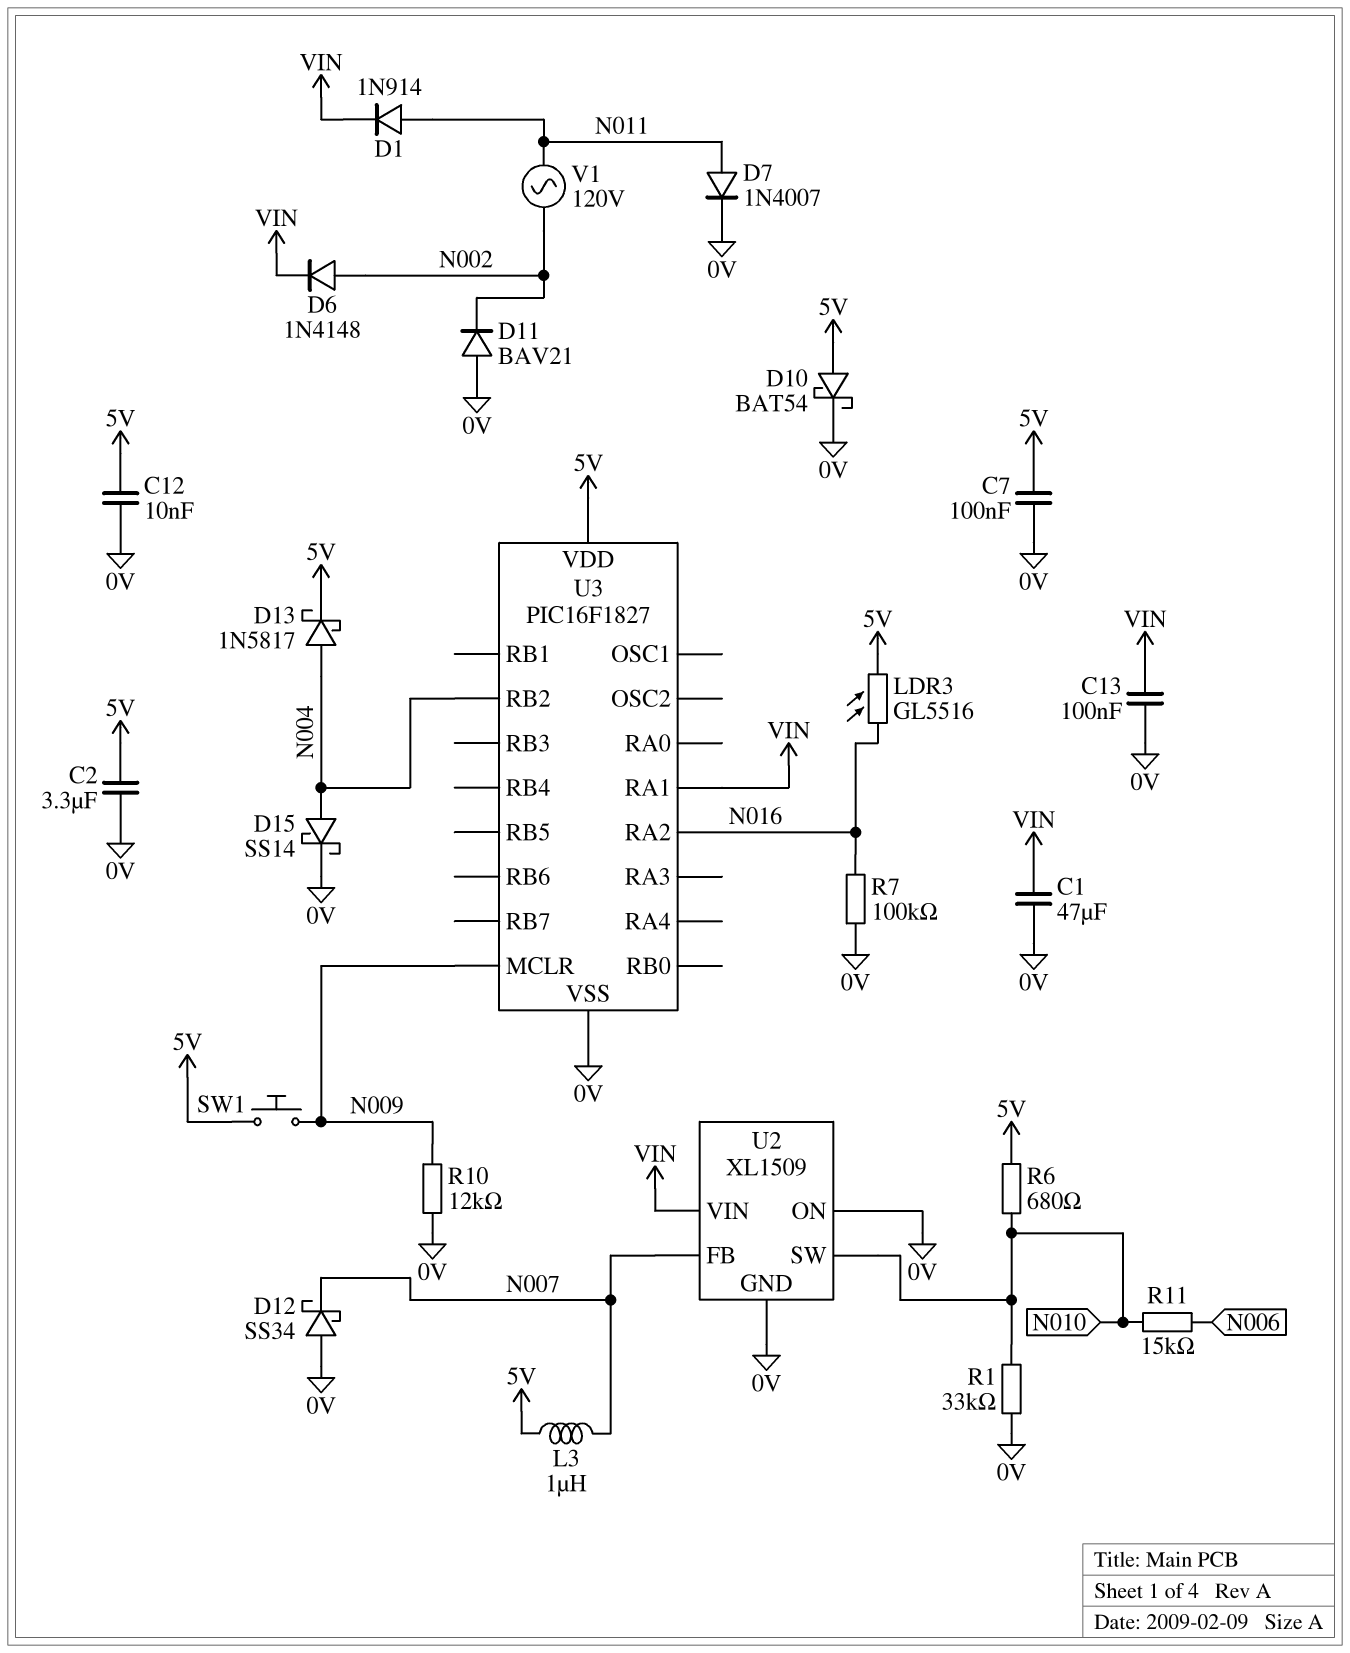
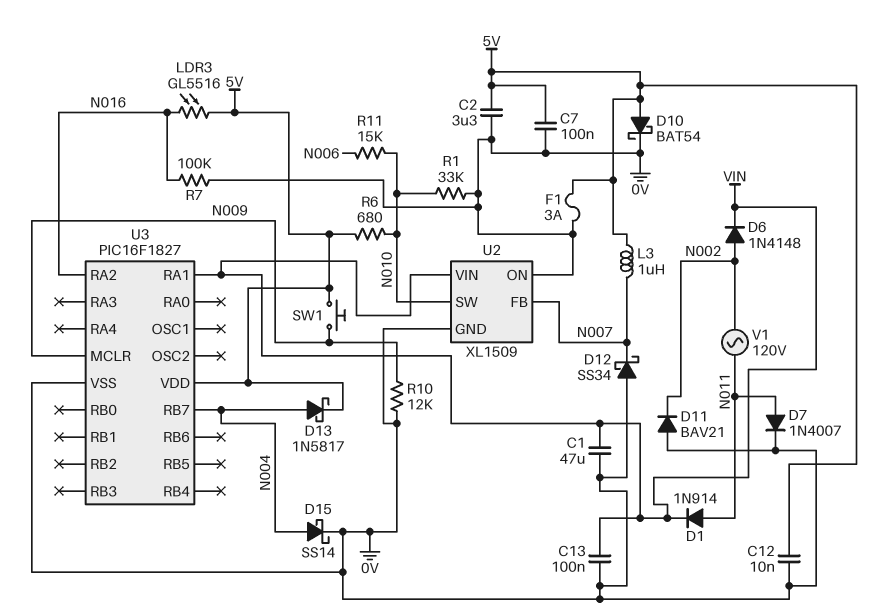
F1: none -> 3A (0V, 5V)
U3 pin RB2: N004 -> none
U3 pin RB7: none -> N004

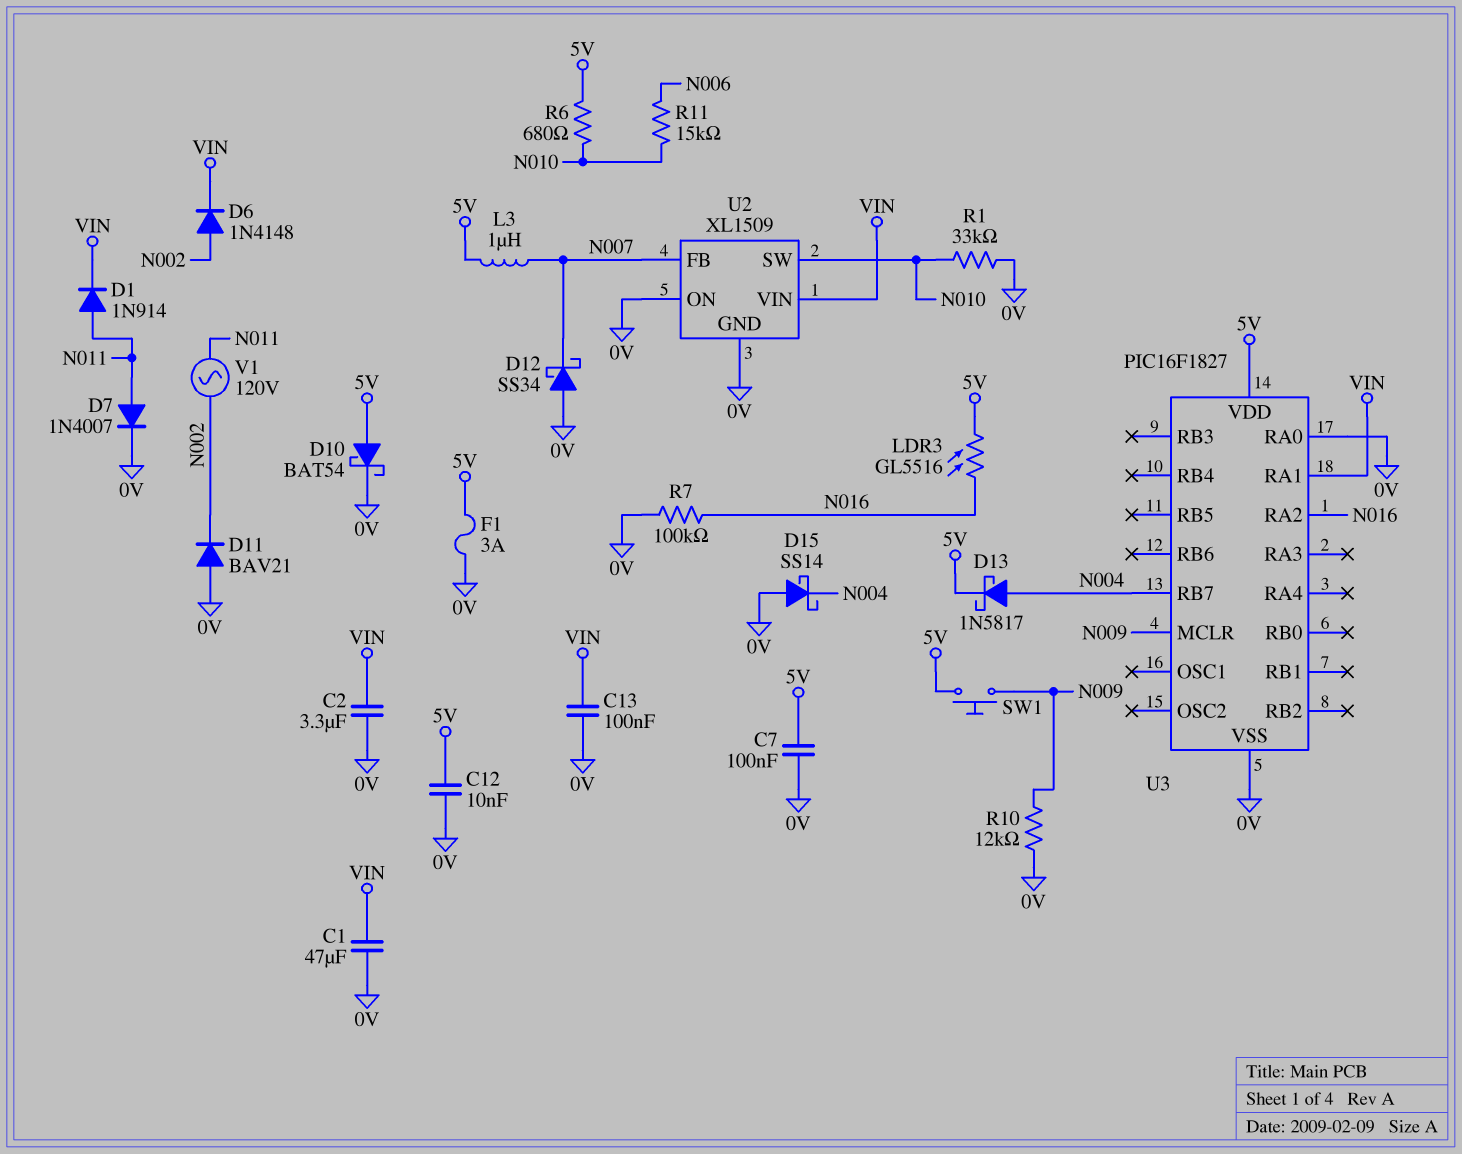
C2: 3.3uF (0V, 5V) -> 3.3uF (0V, VIN)
D15: schottky SS14 (A N004, K 0V) -> schottky SS14 (A 0V, K N004)
U3 pin RA0: none -> 0V

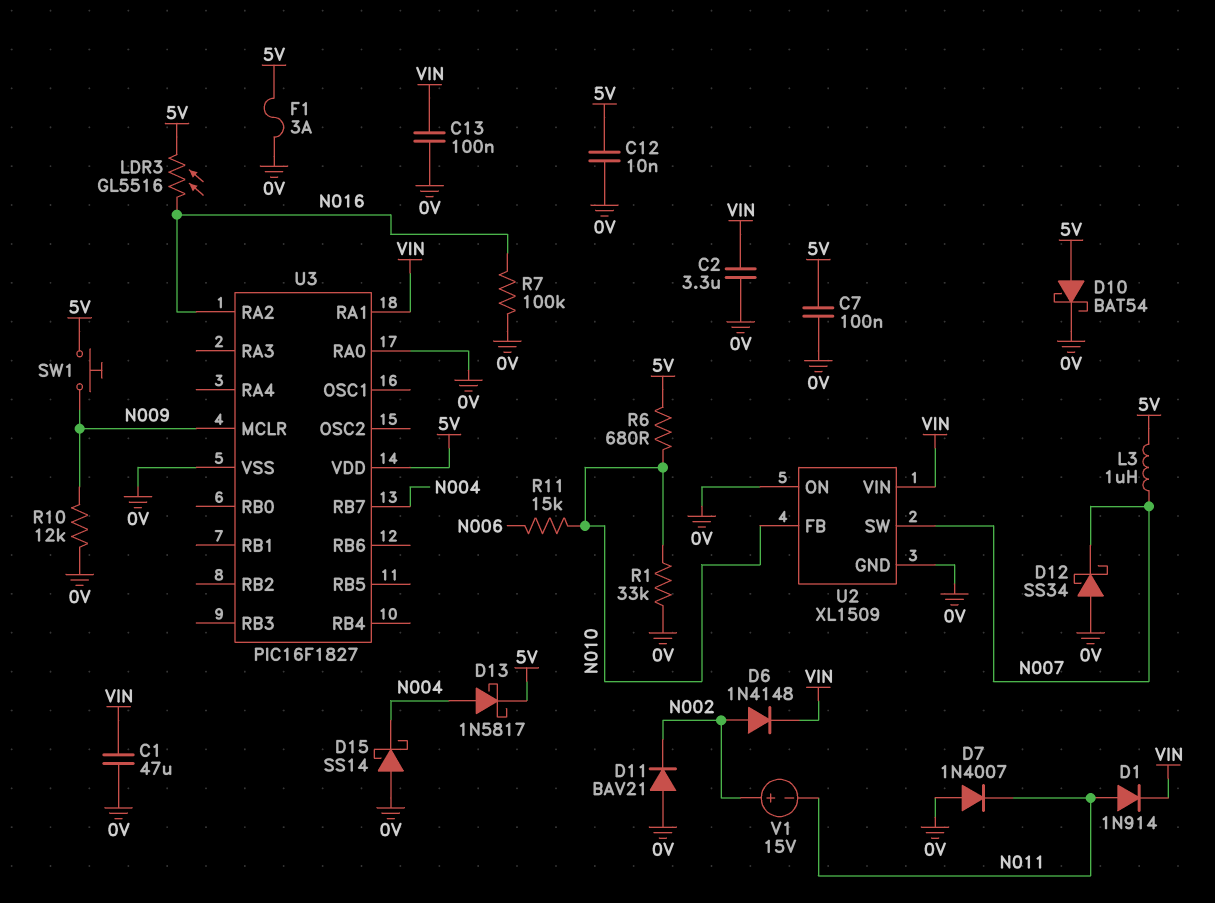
D7: diode 1N4007 (A N011, K 0V) -> diode 1N4007 (A 0V, K N011)
U2 pin FB: N007 -> N010
U2 pin SW: N010 -> N007
V1: AC 120V (N002, N011) -> 15V (plus N002, minus N011)

